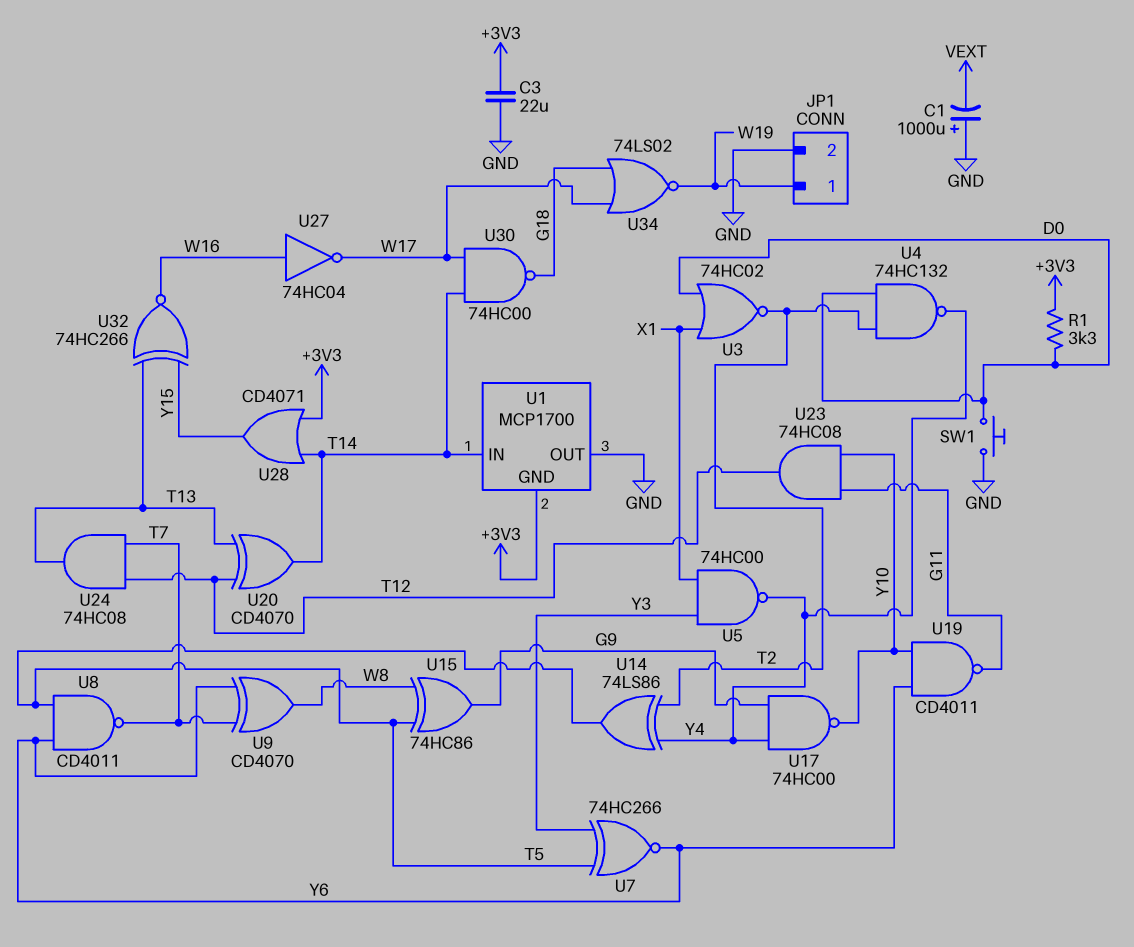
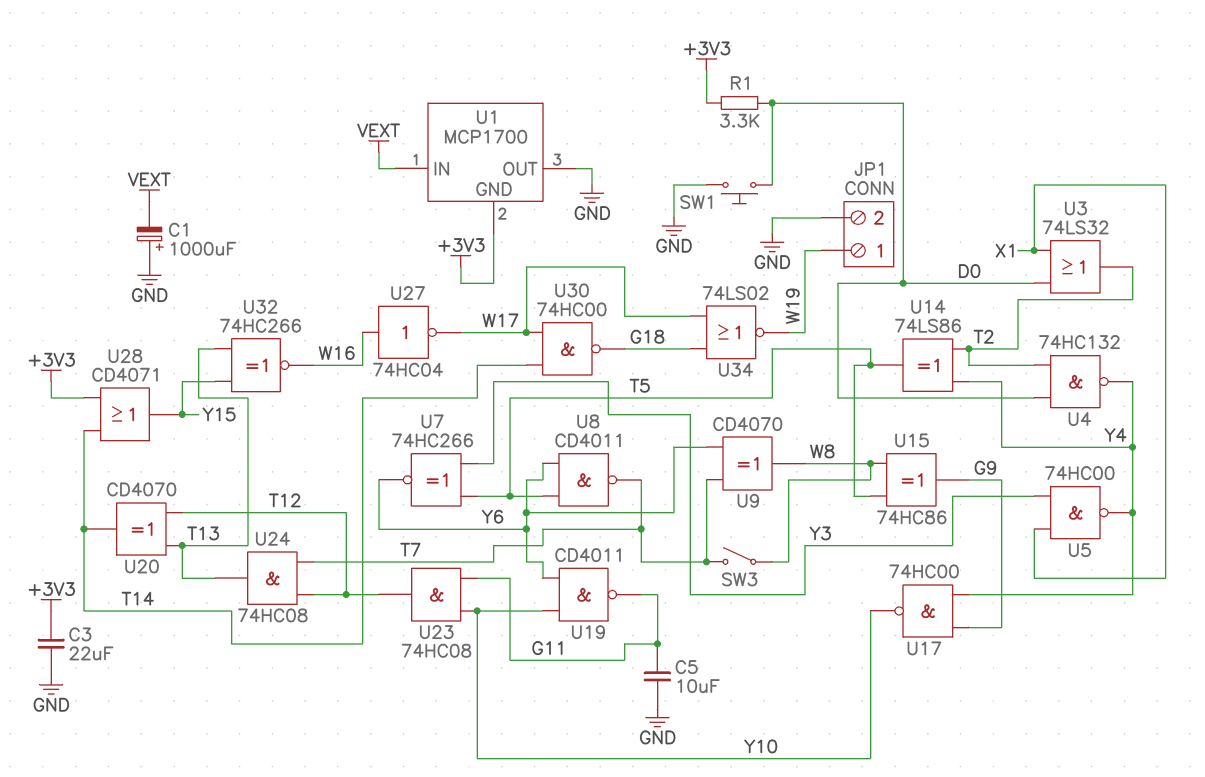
C5: none -> 10uF (G11, GND)
SW3: none -> switch (T7, W8)
U1 pin IN: T14 -> VEXT
U3: NOR 74HC02 (in D0, in X1, out T2) -> OR 74LS32 (in D0, in X1, out T2)

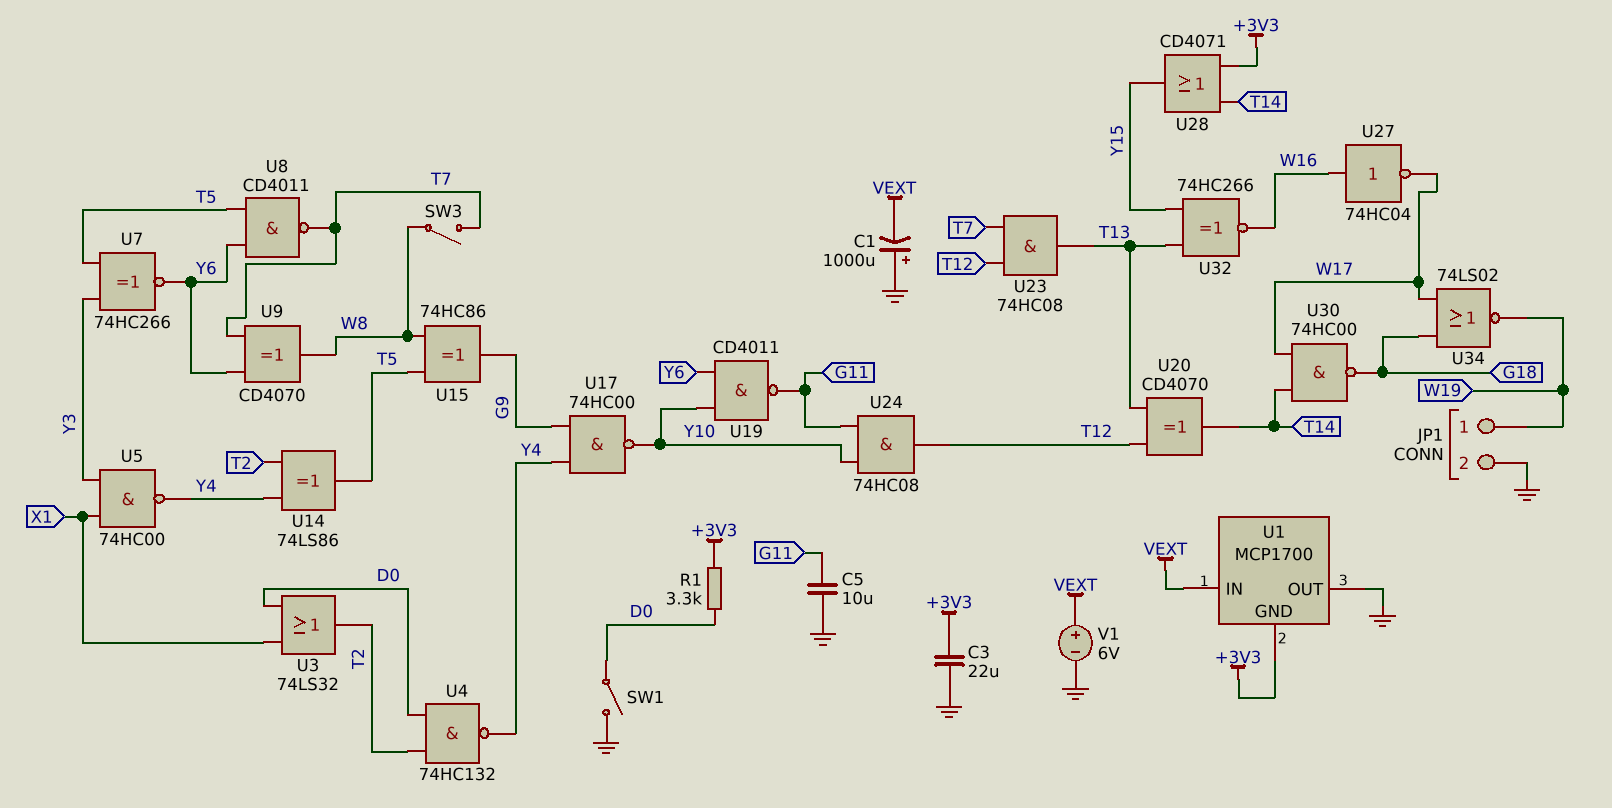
SW1: button (D0, GND) -> switch (D0, GND)
U23: AND 74HC08 (in G11, in Y10, out T12) -> AND 74HC08 (in T7, in T12, out T13)
U24: AND 74HC08 (in T7, in T12, out T13) -> AND 74HC08 (in G11, in Y10, out T12)
V1: none -> 6V (plus VEXT, minus GND)

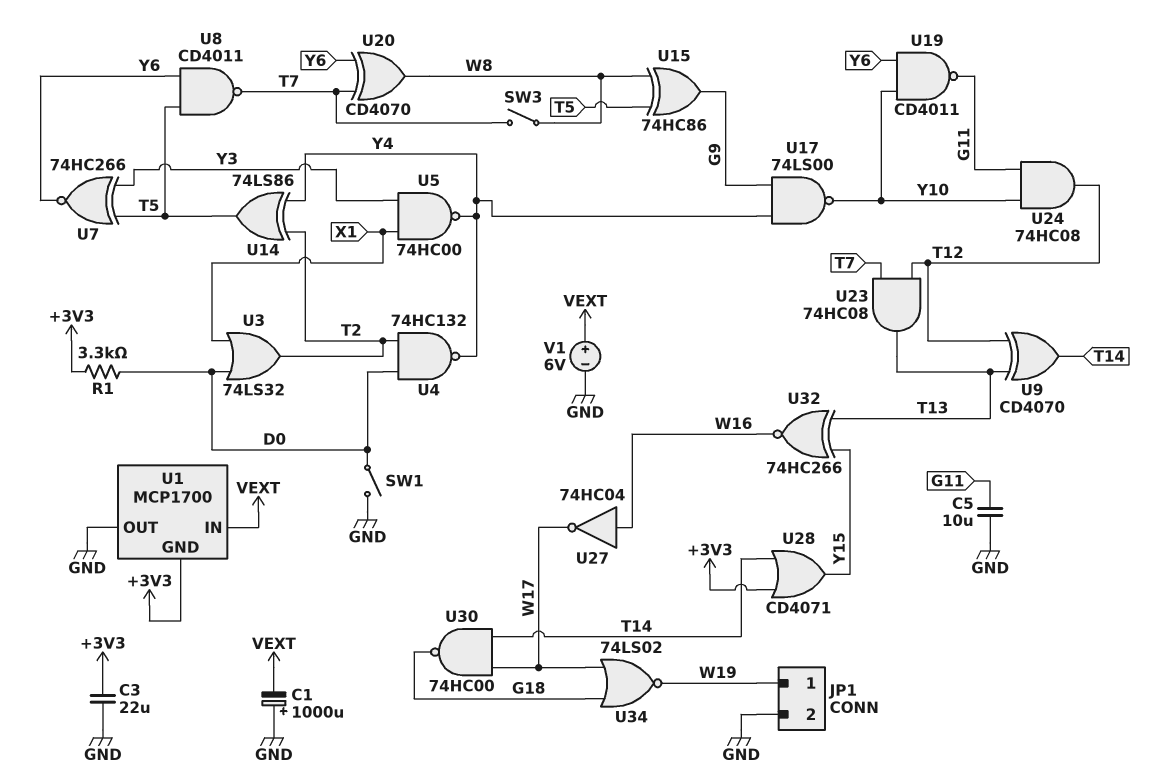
U9: XOR CD4070 (in T7, in Y6, out W8) -> XOR CD4070 (in T12, in T13, out T14)
U17: NAND 74HC00 (in G9, in Y4, out Y10) -> NAND 74LS00 (in G9, in Y4, out Y10)
U20: XOR CD4070 (in T12, in T13, out T14) -> XOR CD4070 (in T7, in Y6, out W8)

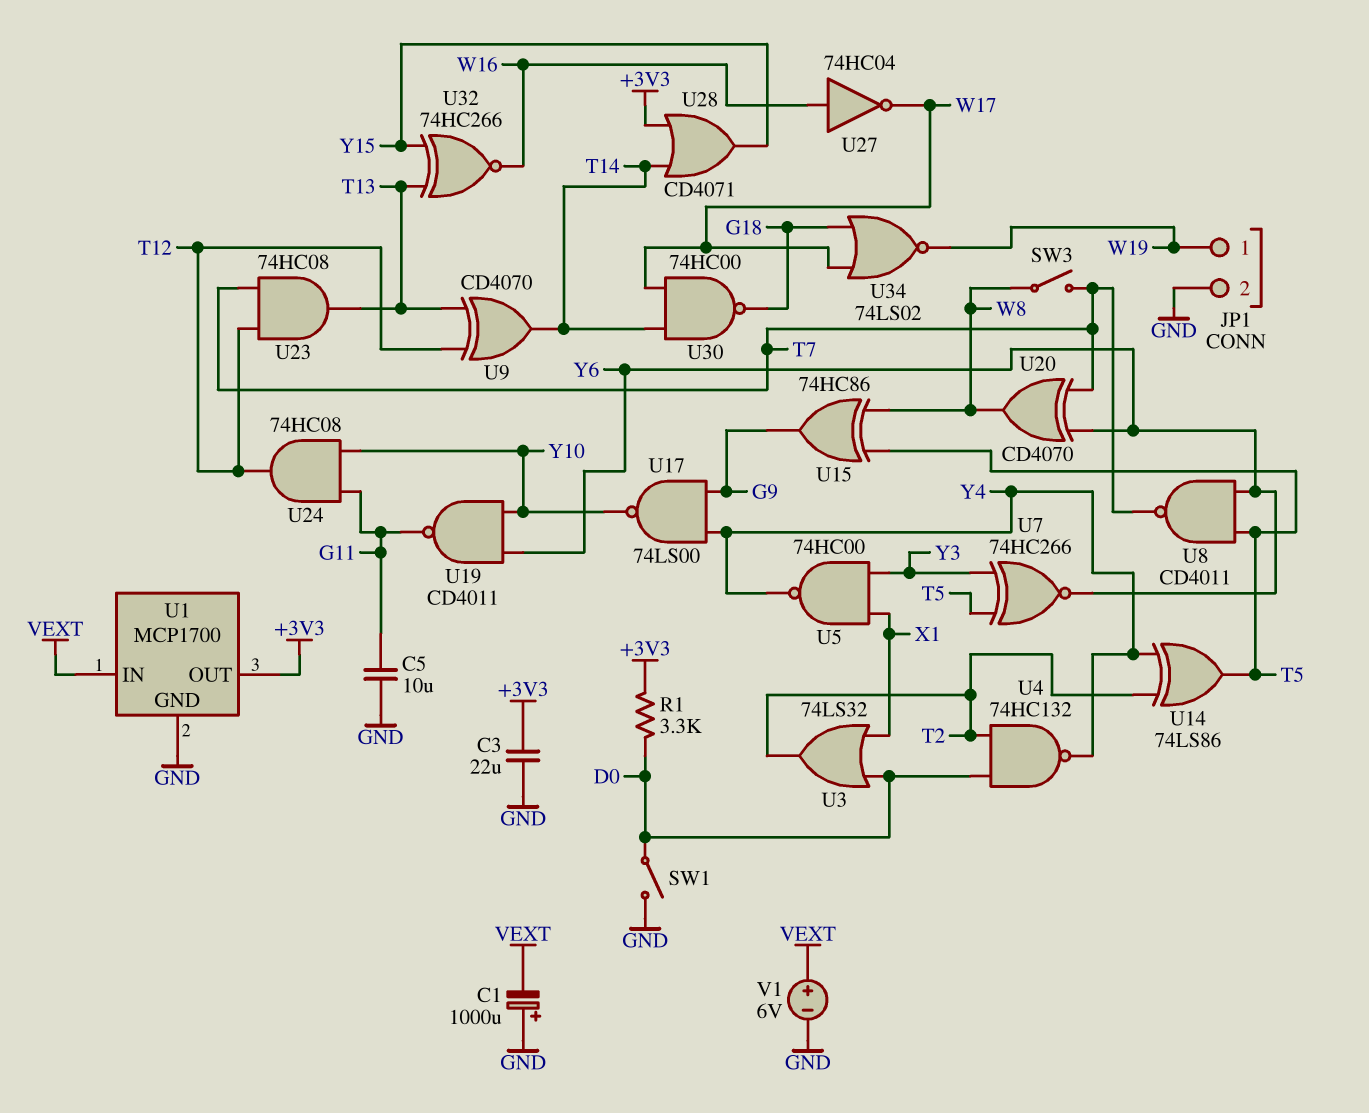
U1 pin GND: +3V3 -> GND
U1 pin OUT: GND -> +3V3

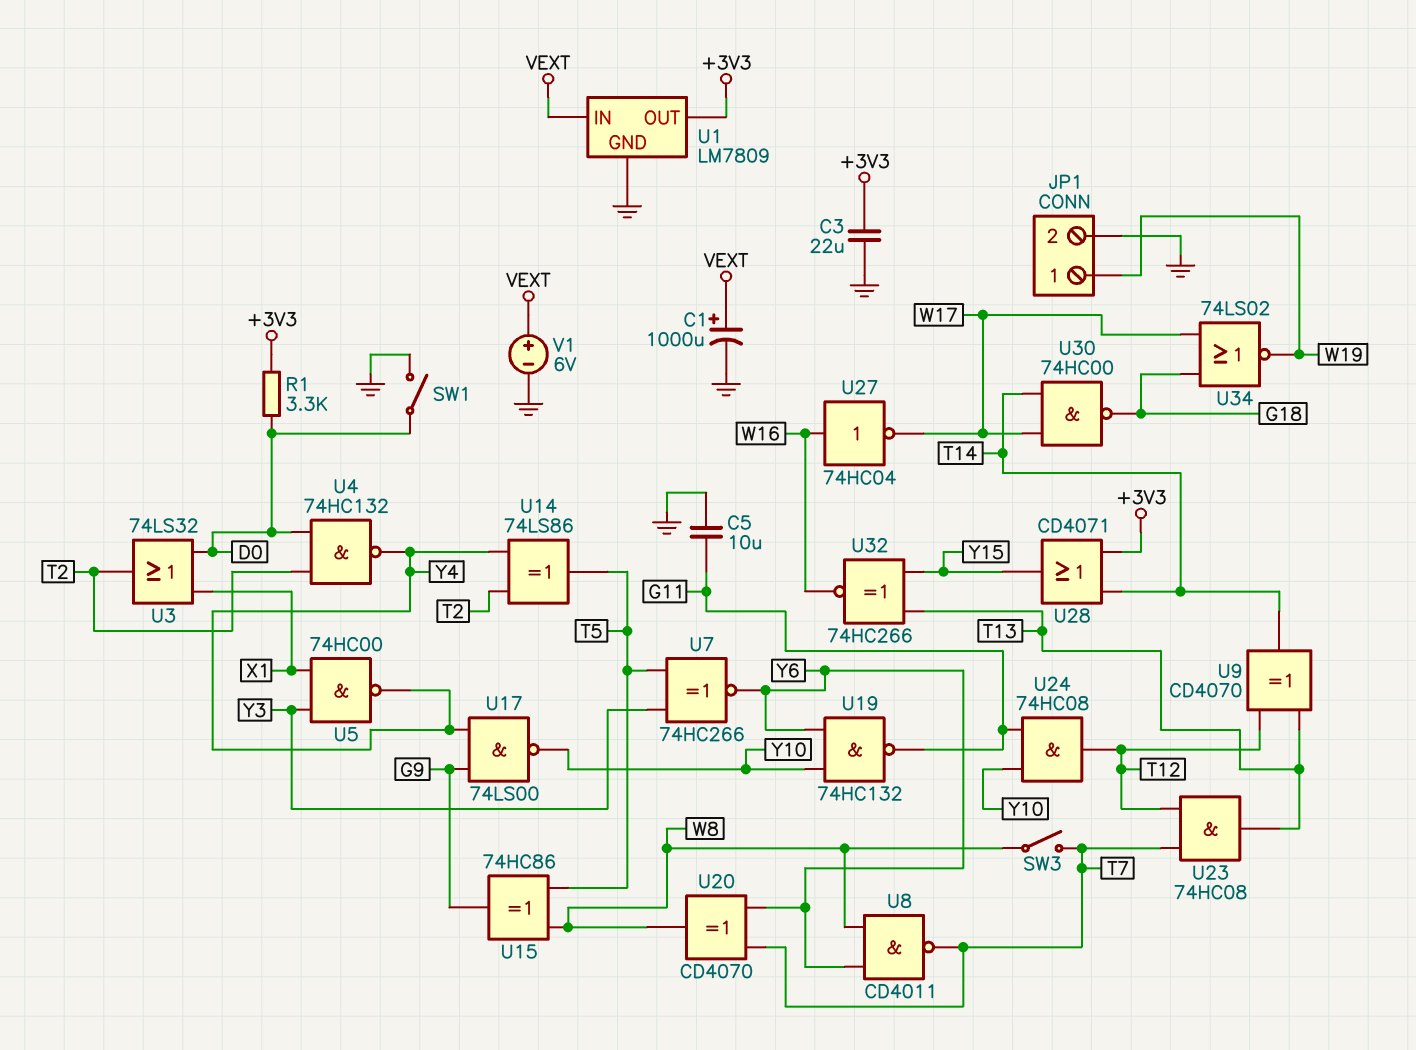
C1: 1000uF (plus GND, minus VEXT) -> 1000uF (plus VEXT, minus GND)
U1: MCP1700 -> LM7809
U8: NAND CD4011 (in T5, in Y6, out T7) -> NAND CD4011 (in W8, in Y6, out T7)
U19: NAND CD4011 (in Y6, in Y10, out G11) -> NAND 74HC132 (in Y6, in Y10, out G11)

